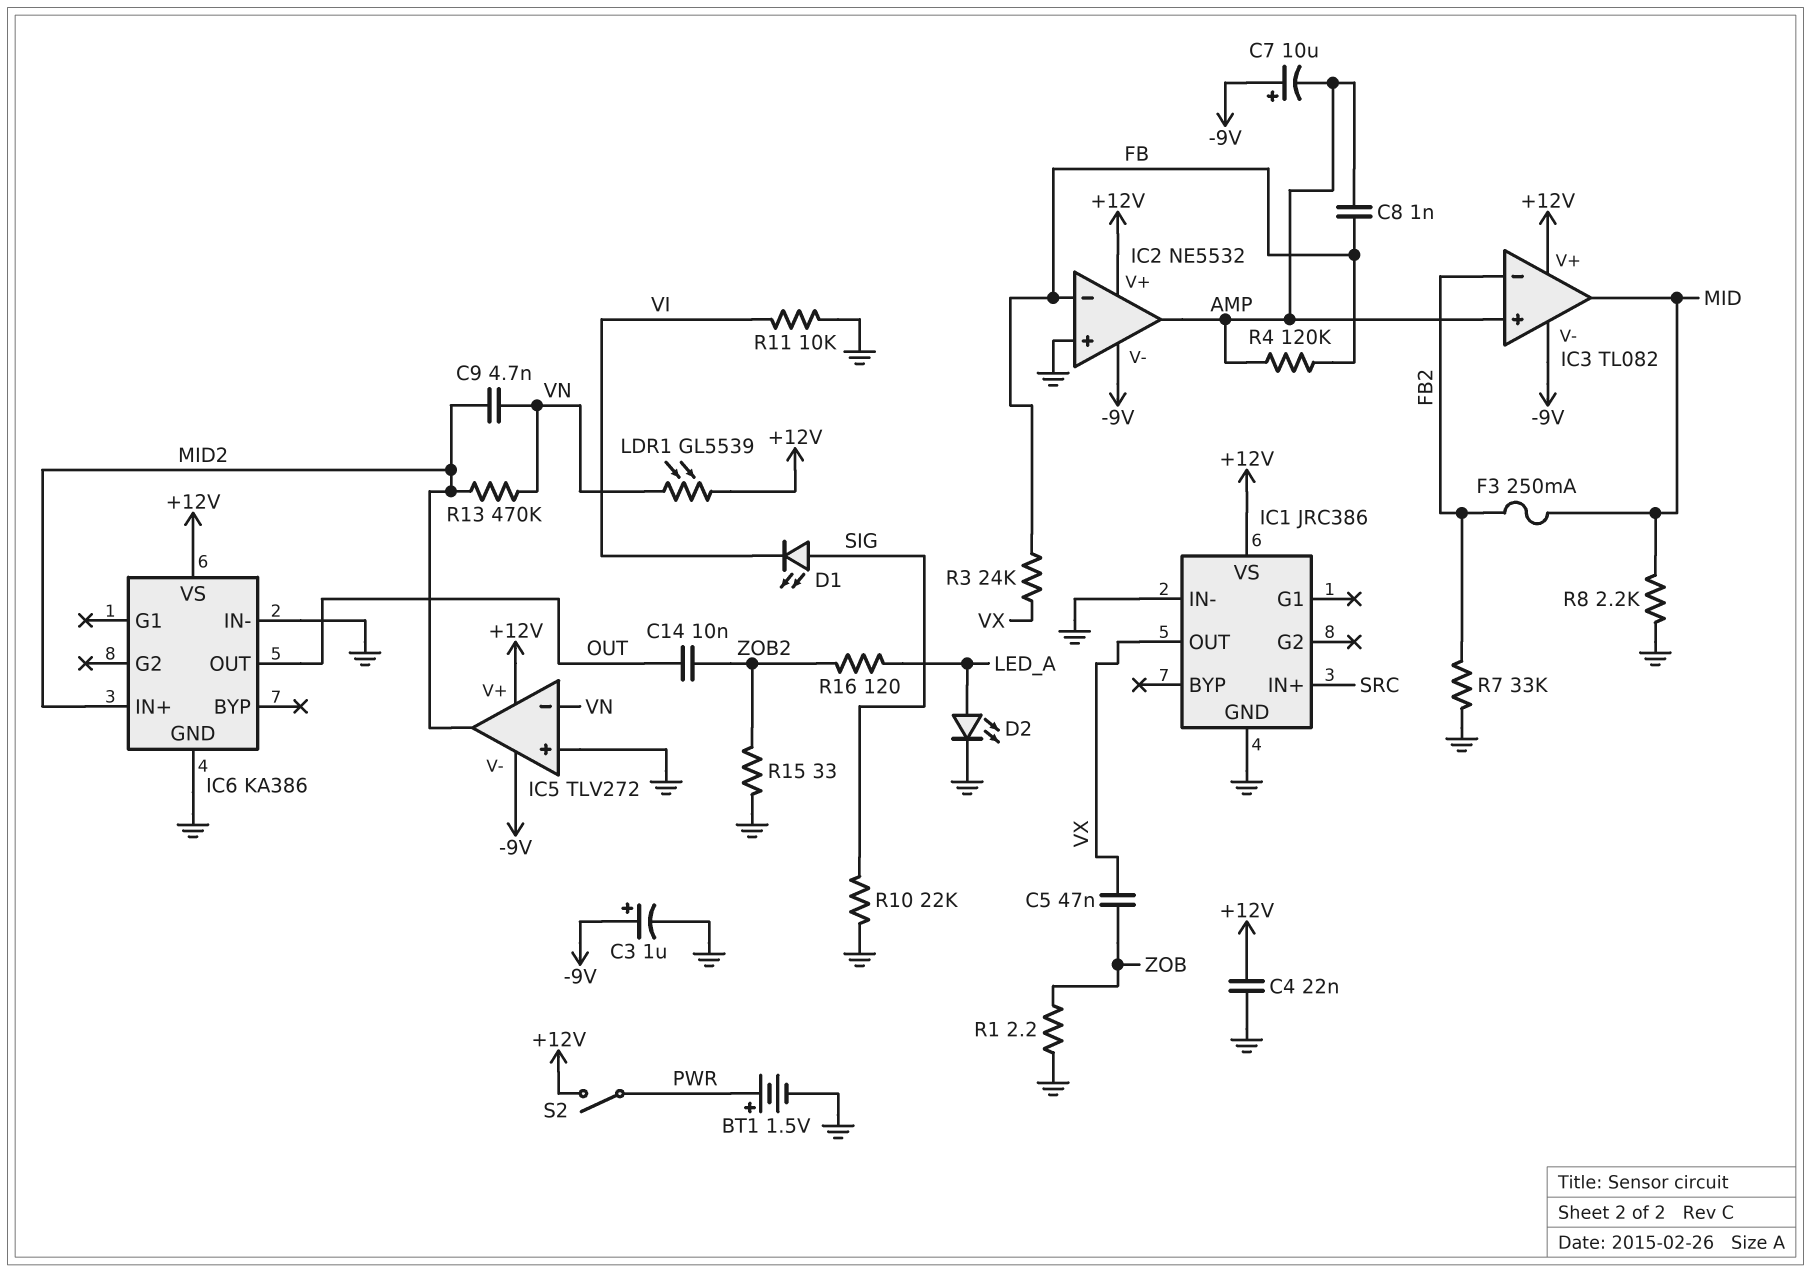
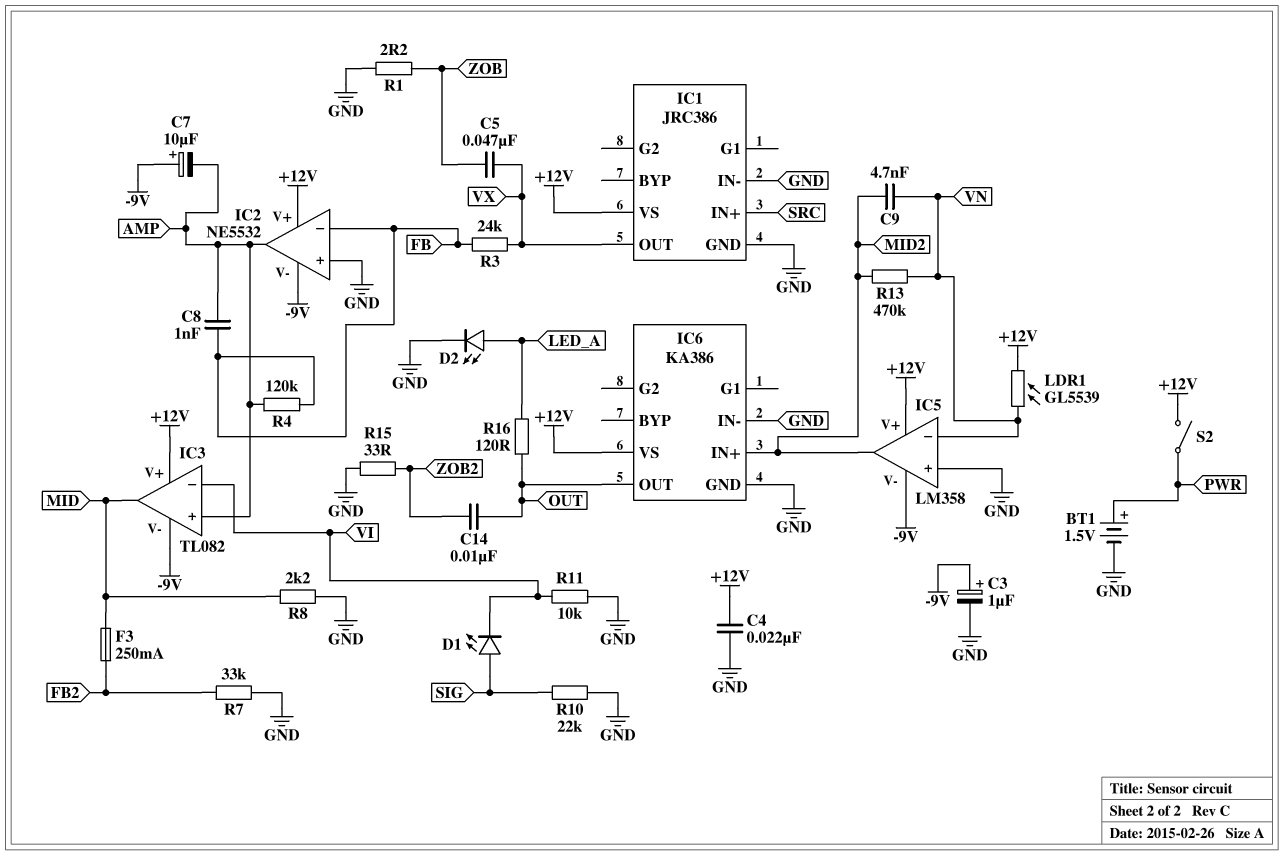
IC3 pin in-: FB2 -> VI
IC5: TLV272 -> LM358
R16: 120 (LED_A, ZOB2) -> 120 (LED_A, OUT)

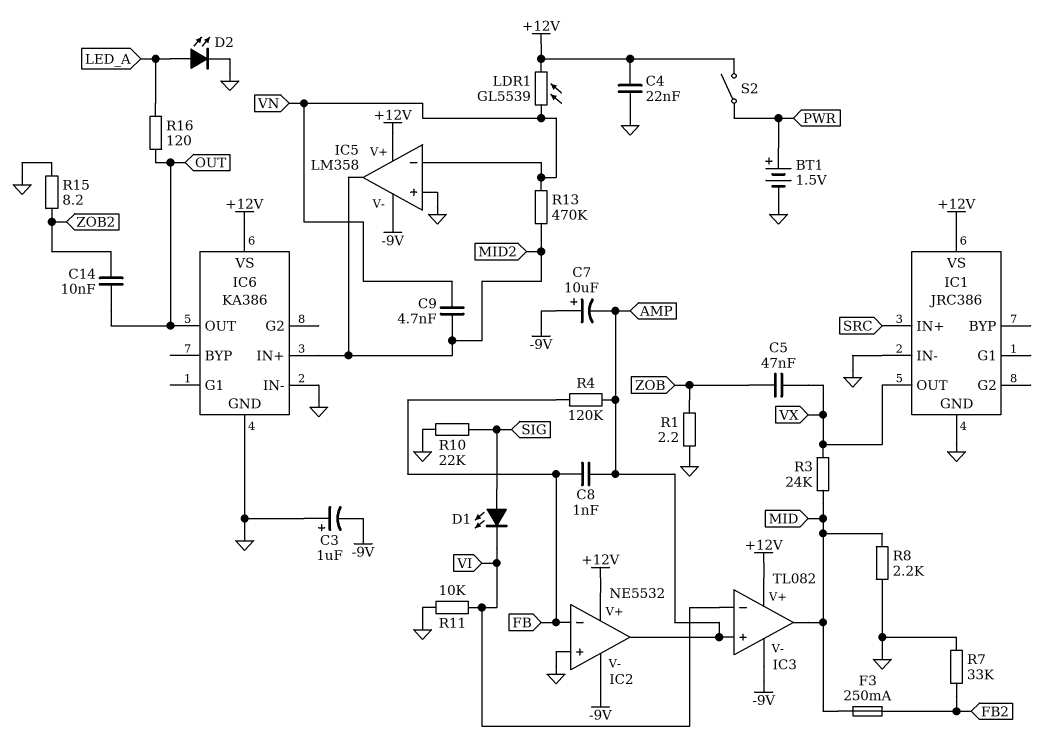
C3: 1uF (plus -9V, minus GND) -> 1uF (plus GND, minus -9V)
R3: 24k (FB, VX) -> 24k (MID, VX)
R15: 33 (GND, ZOB2) -> 8.2 (GND, ZOB2)

